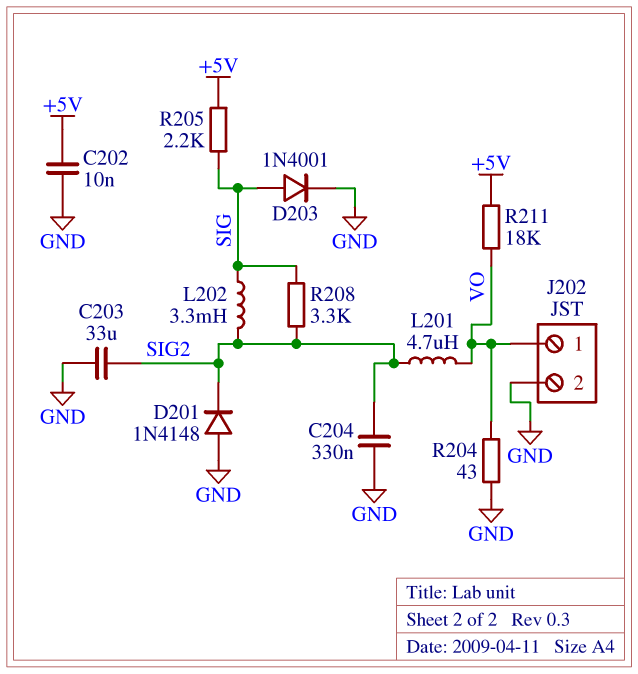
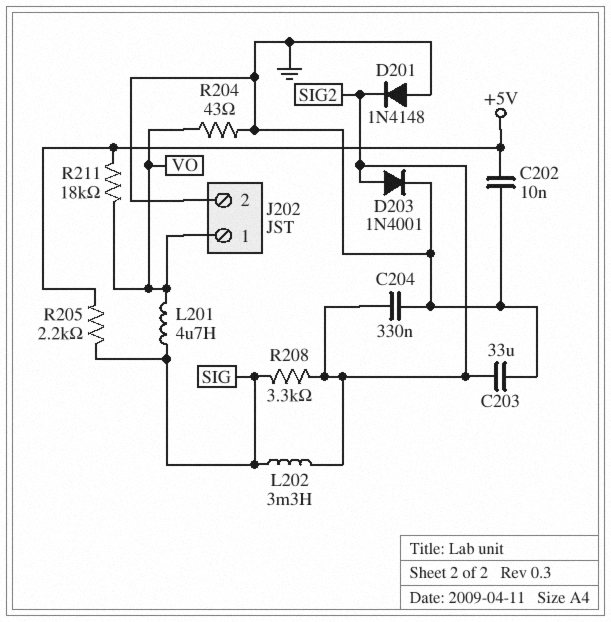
D203: diode 1N4001 (A SIG, K GND) -> diode 1N4001 (A SIG2, K GND)
L201: 4.7uH (SIG2, VO) -> 4.7uH (SIG, VO)

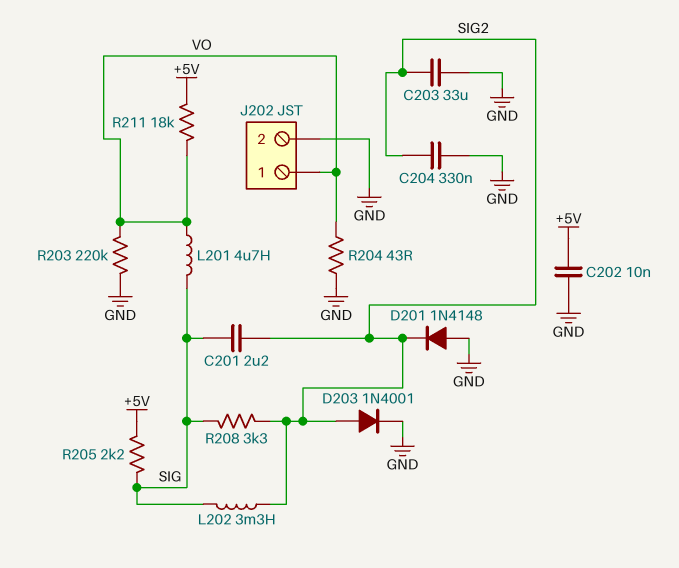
C201: none -> 2.2uF (SIG, SIG2)
R203: none -> 220k (GND, VO)

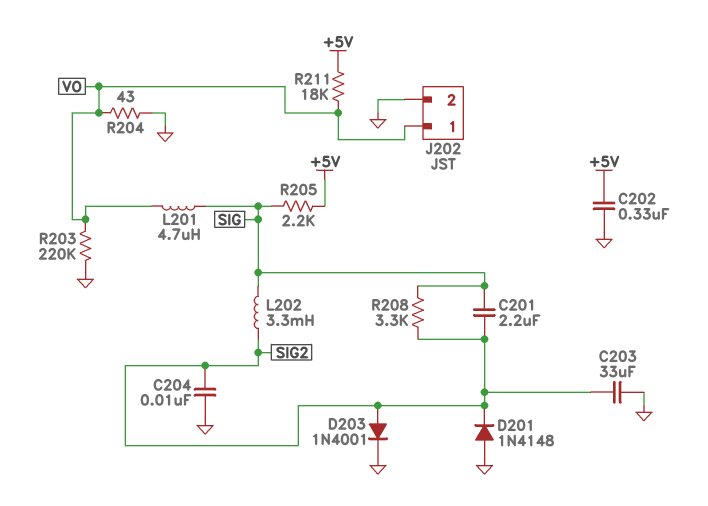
C202: 10nF (+5V, GND) -> 330nF (+5V, GND)
C204: 330nF (GND, SIG2) -> 10nF (GND, SIG2)

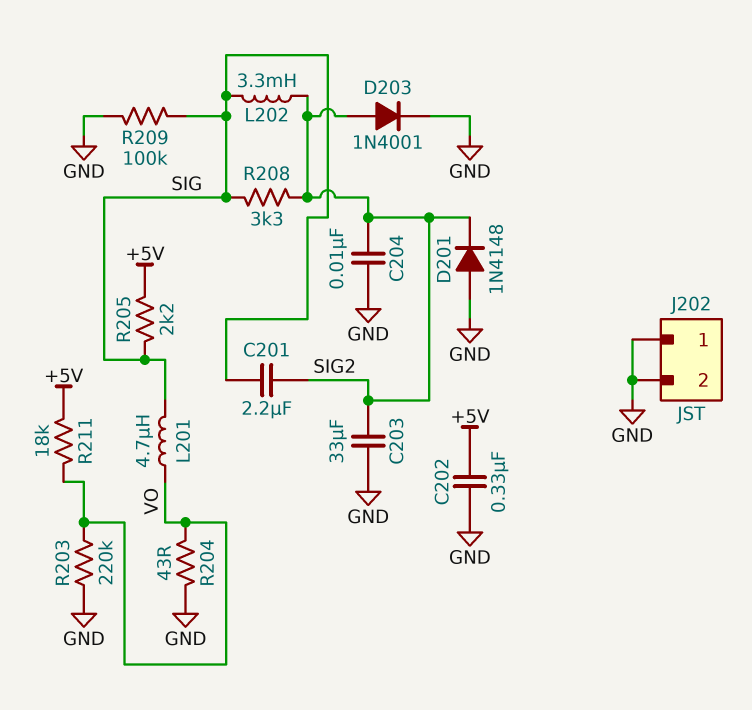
J202 pin 1: VO -> GND
R209: none -> 100k (GND, SIG)

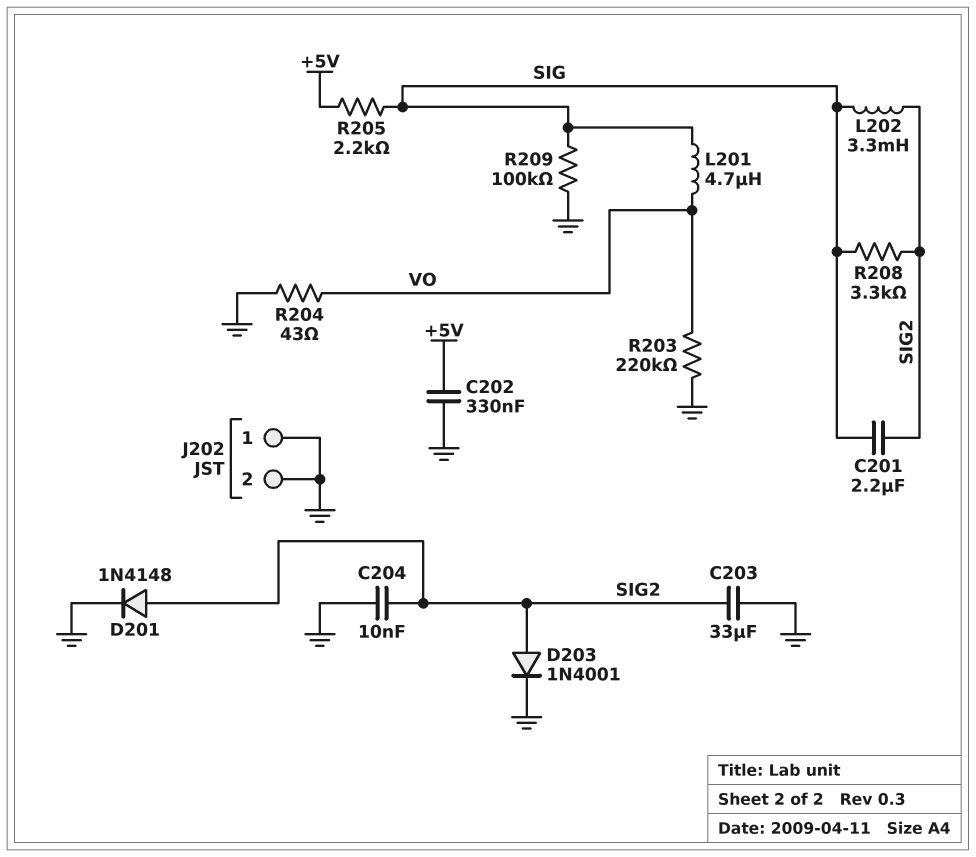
D201: diode 1N4148 (A GND, K SIG2) -> diode 1N4148 (A SIG2, K GND)
R211: 18k (+5V, VO) -> none

